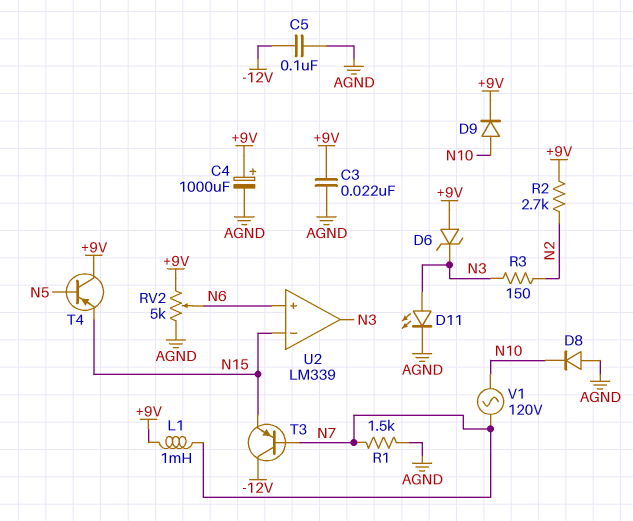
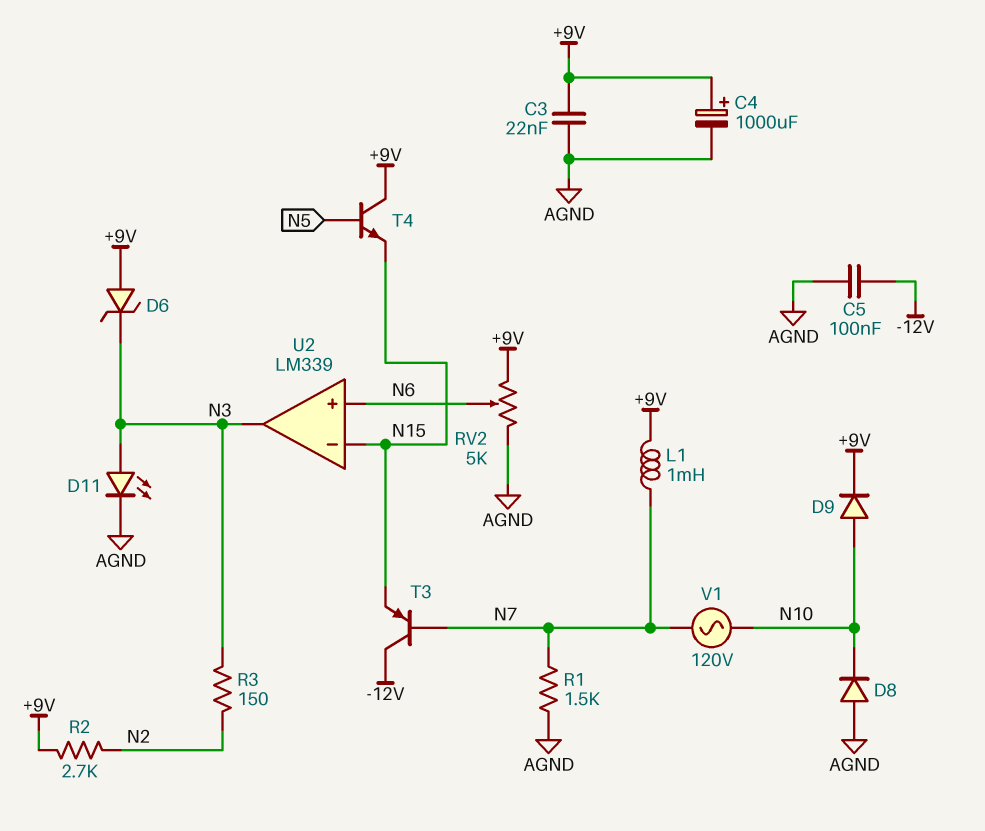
T4: PNP (B N5, C +9V, E N15) -> NPN (B N5, C +9V, E N15)

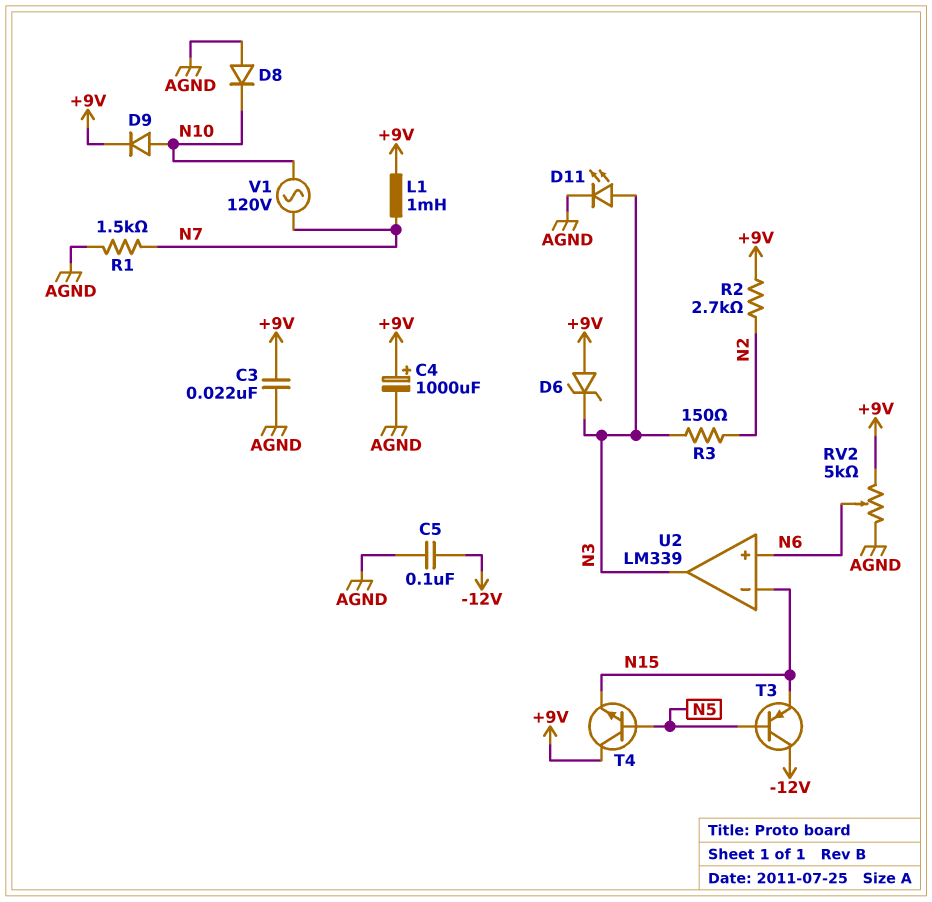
T3: PNP (B N7, C -12V, E N15) -> PNP (B N5, C -12V, E N15)

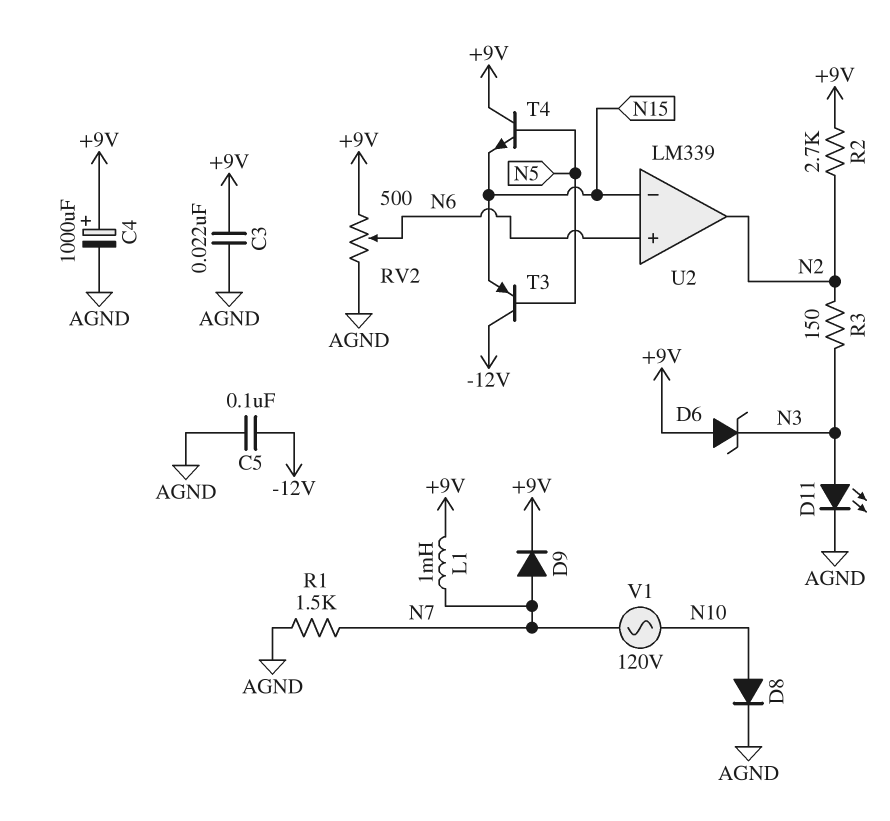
D8: diode (A AGND, K N10) -> diode (A N10, K AGND)
D9: diode (A N10, K +9V) -> diode (A N7, K +9V)
RV2: 5k (+9V, AGND, wiper N6) -> 500 (+9V, AGND, wiper N6)
U2 pin out: N3 -> N2

